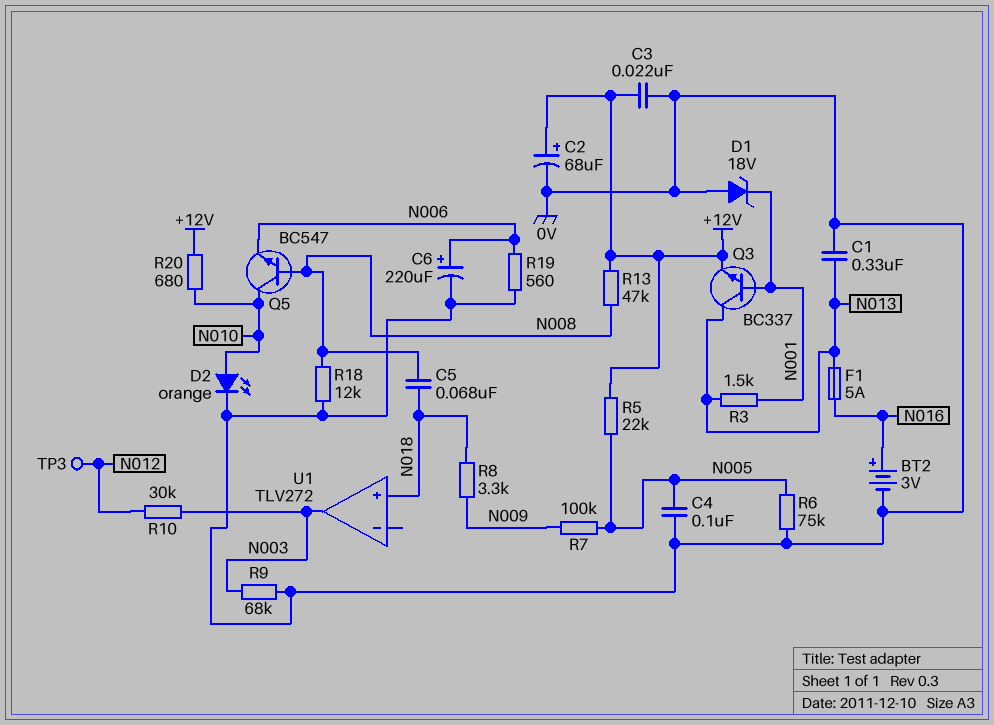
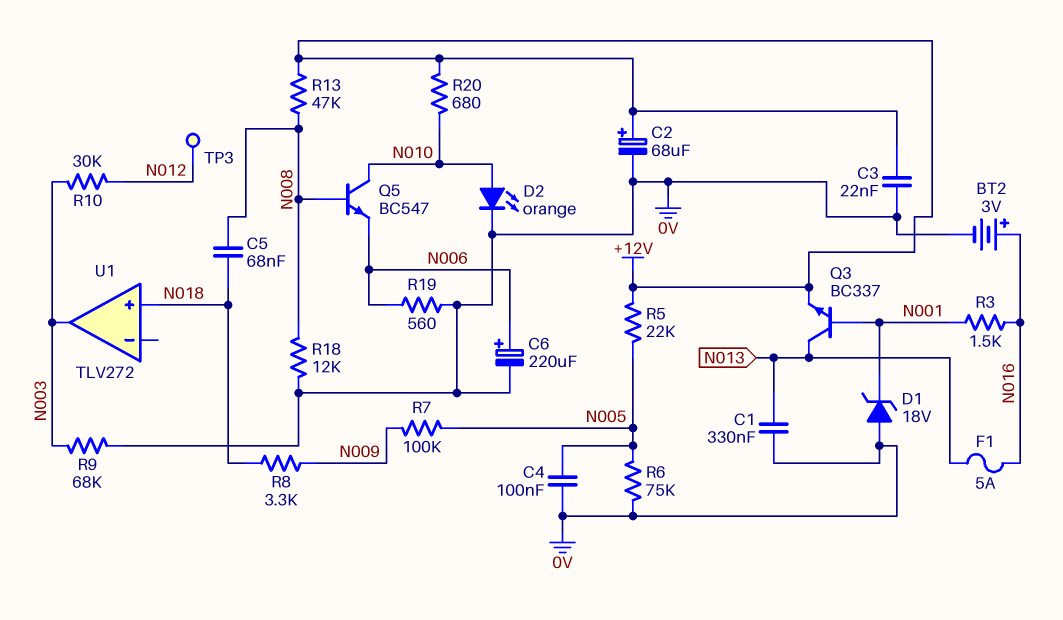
R3: 1.5k (N001, N013) -> 1.5k (N001, N016)

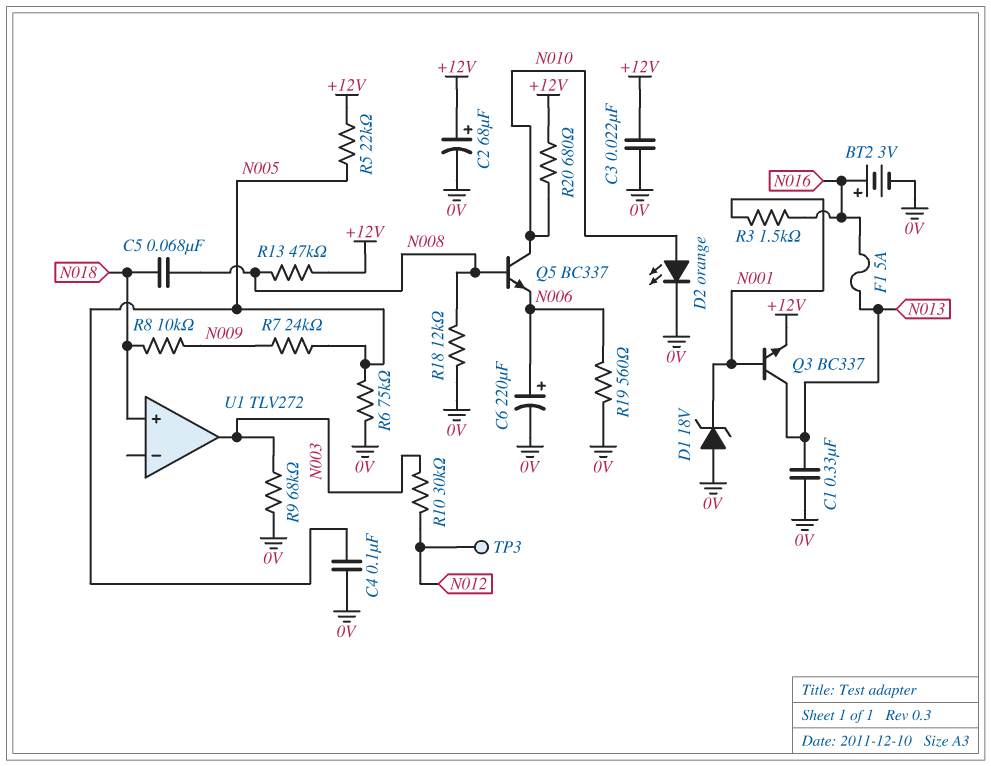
Q5: NPN BC547 (B N008, C N010, E N006) -> NPN BC337 (B N008, C N010, E N006)
R7: 100k (N005, N009) -> 24k (N005, N009)
R8: 3.3k (N009, N018) -> 10k (N009, N018)

